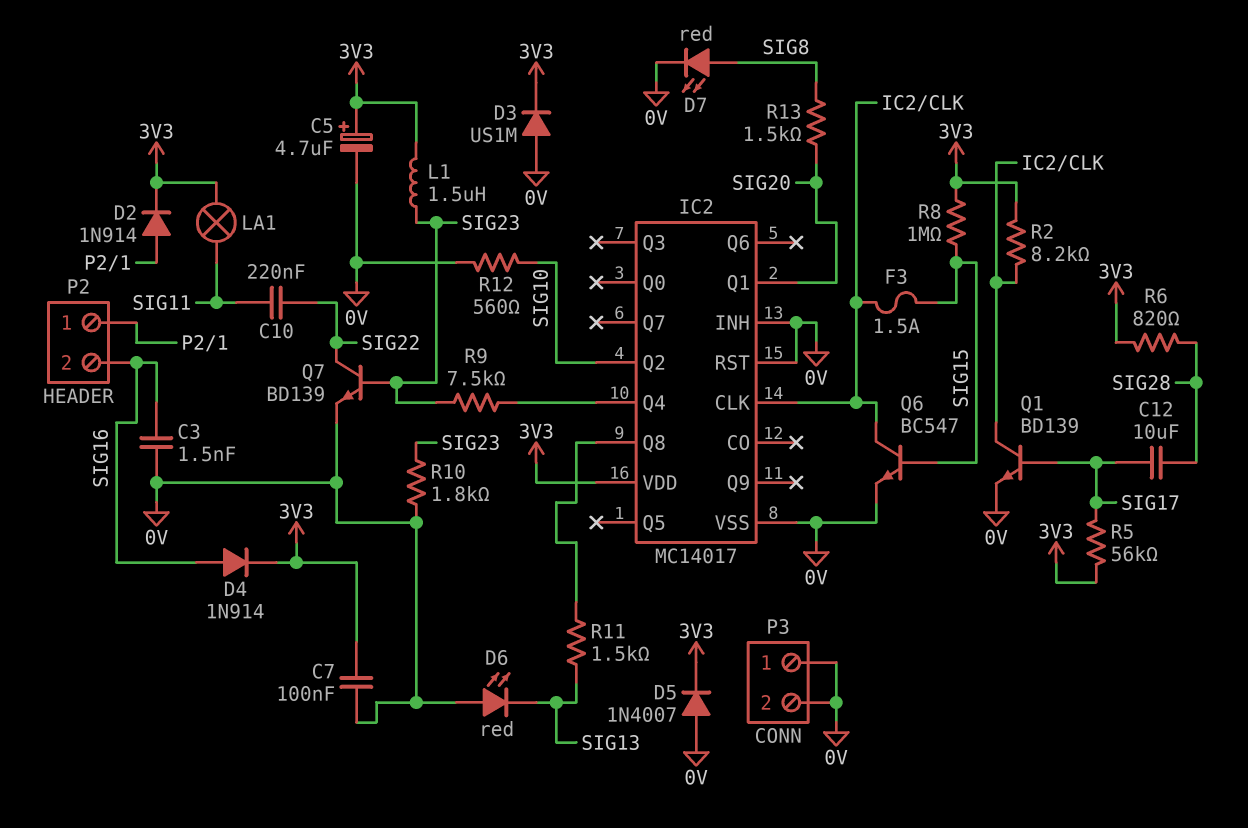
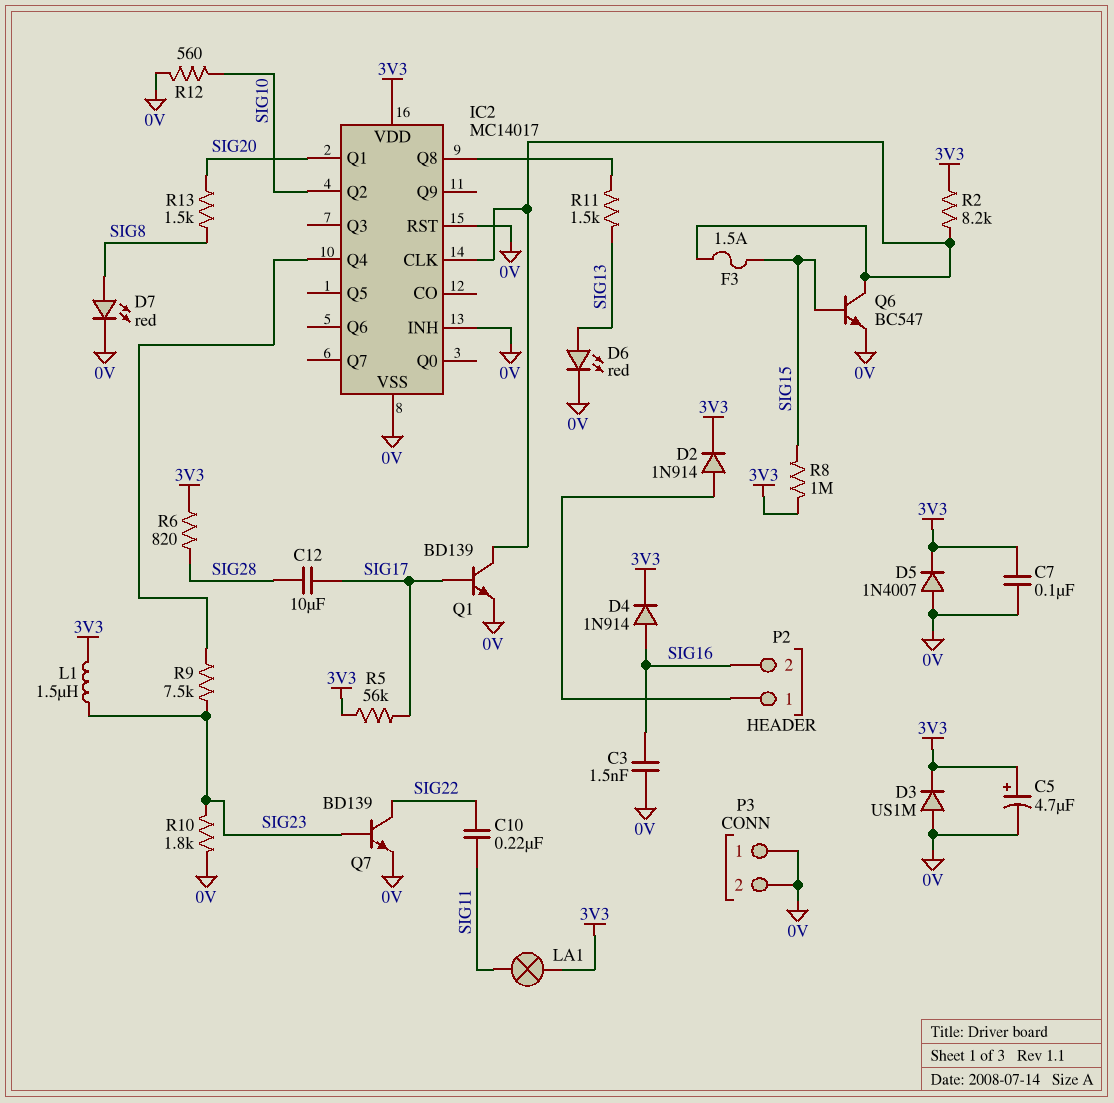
D6: LED red (A 0V, K SIG13) -> LED red (A SIG13, K 0V)

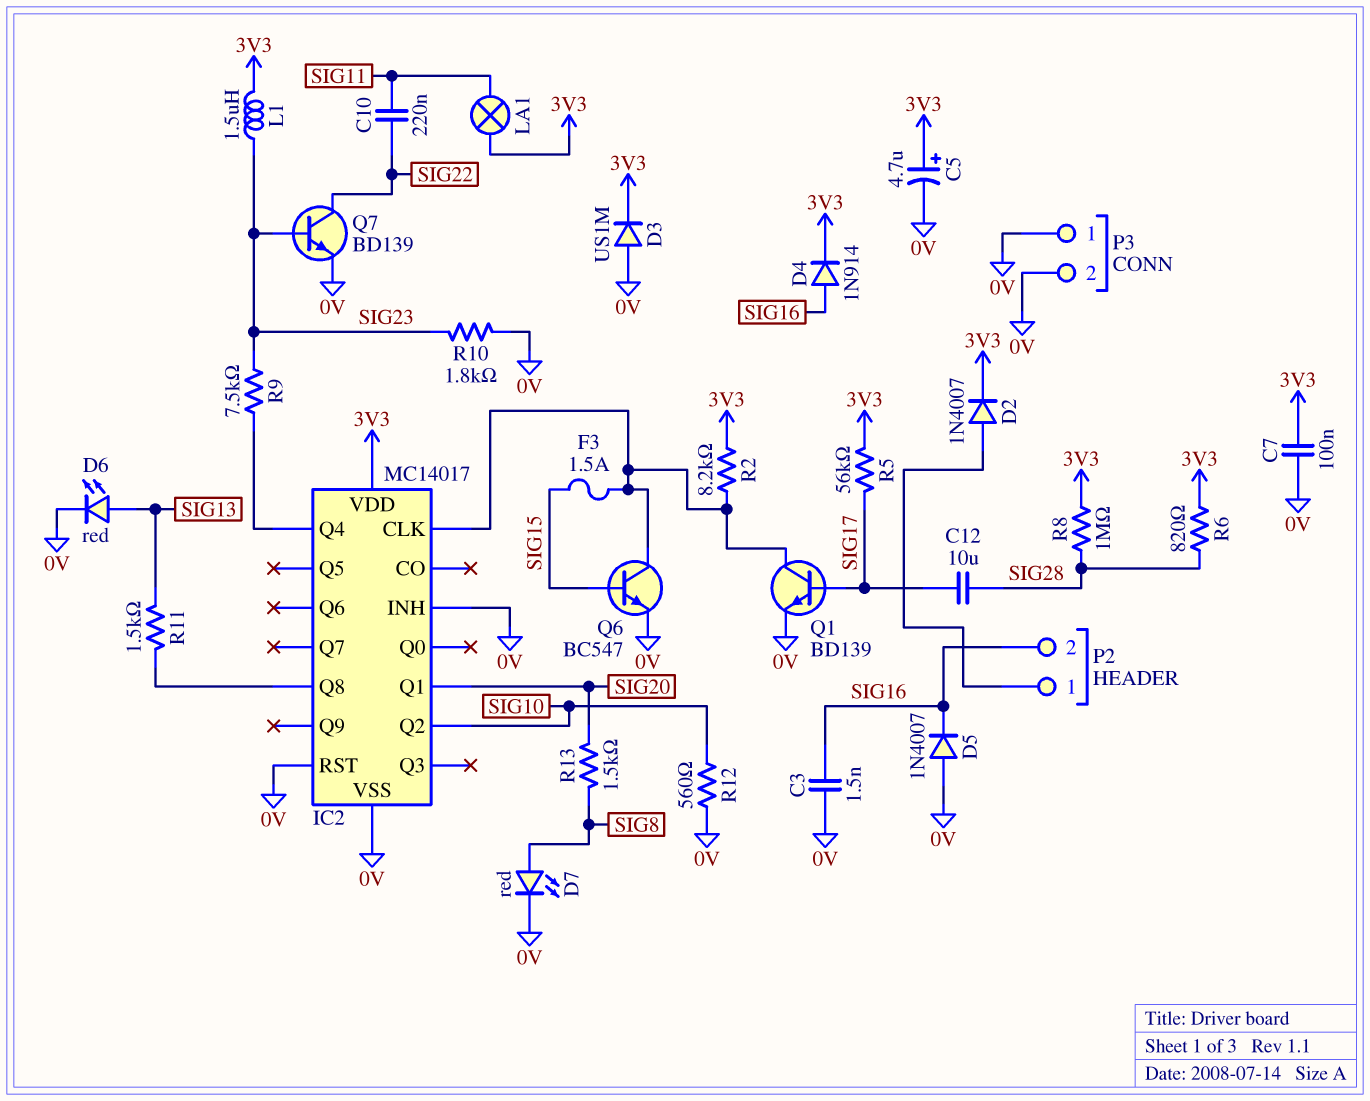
D2: diode 1N914 (A P2/1, K 3V3) -> diode 1N4007 (A P2/1, K 3V3)
D5: diode 1N4007 (A 0V, K 3V3) -> diode 1N4007 (A 0V, K SIG16)
R8: 1M (3V3, SIG15) -> 1M (3V3, SIG28)

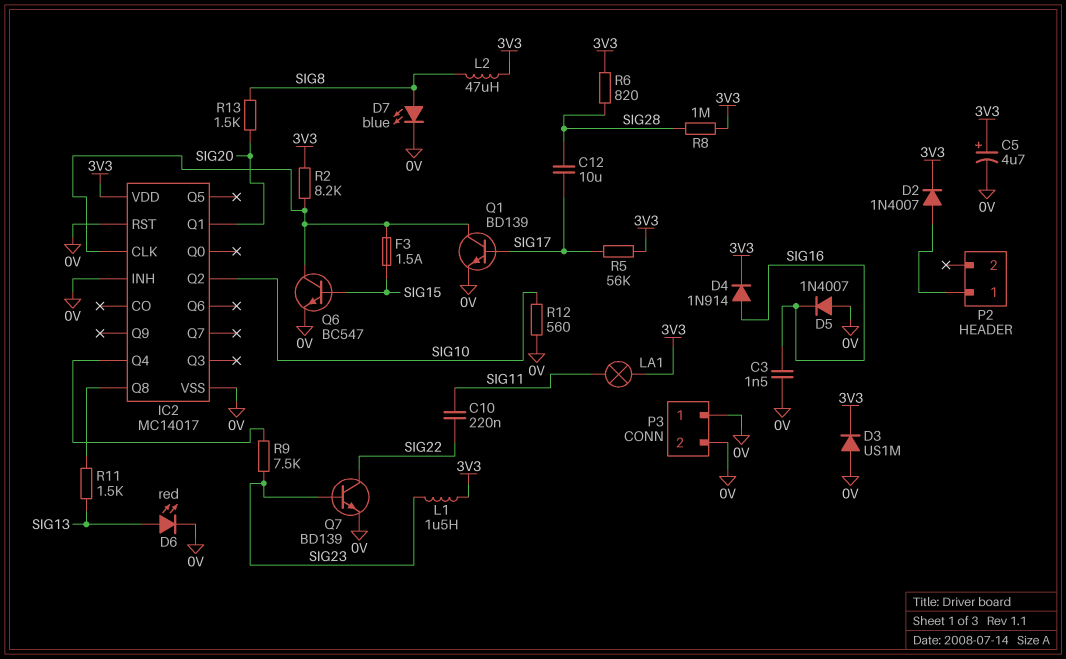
C7: 100nF (0V, 3V3) -> none
D7: LED red (A SIG8, K 0V) -> LED blue (A SIG8, K 0V)
L2: none -> 47uH (3V3, SIG8)
P2 pin 2: SIG16 -> none
R10: 1.8k (0V, SIG23) -> none

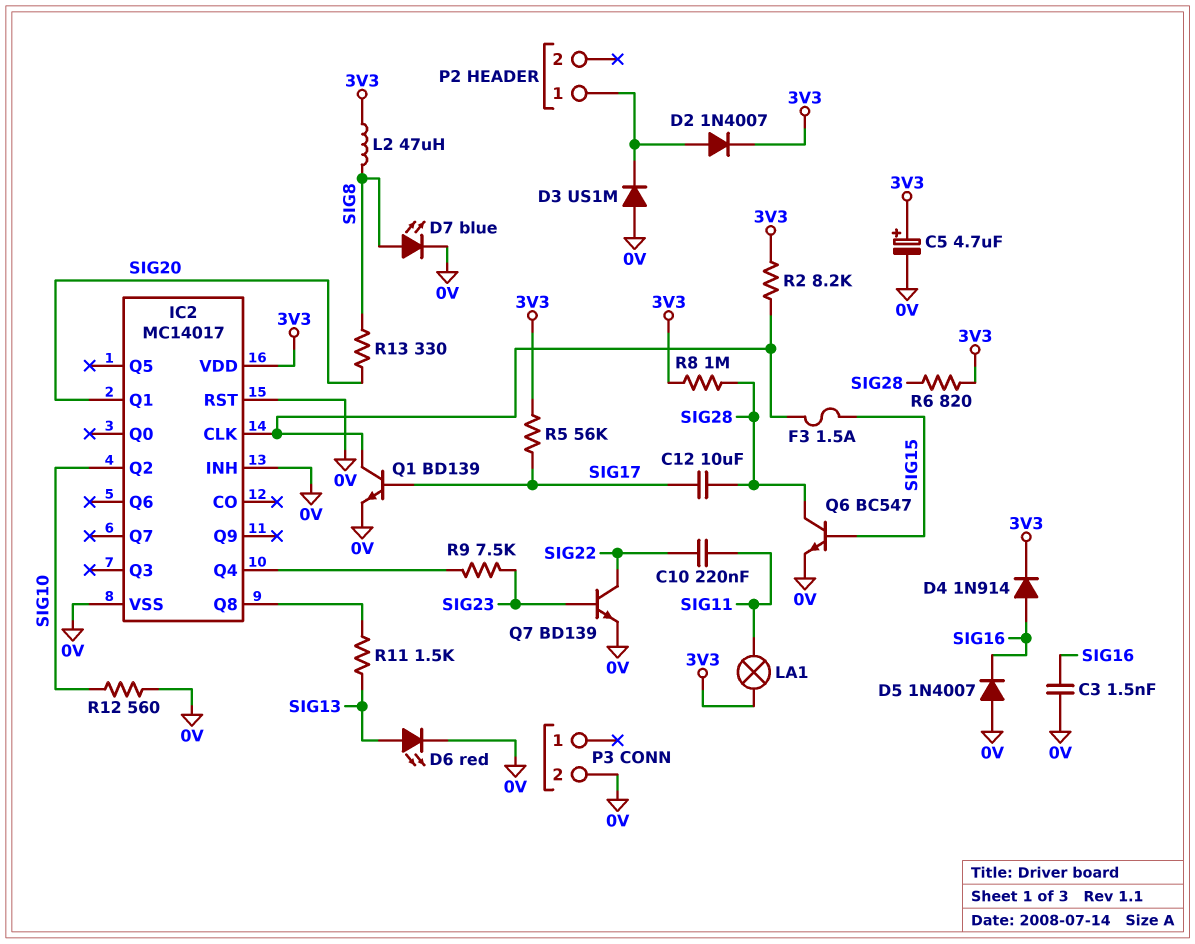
D3: diode US1M (A 0V, K 3V3) -> diode US1M (A 0V, K P2/1)
L1: 1.5uH (3V3, SIG23) -> none
P3 pin 1: 0V -> none
Q6: NPN BC547 (B SIG15, C IC2/CLK, E 0V) -> NPN BC547 (B SIG15, C SIG28, E 0V)
R13: 1.5k (SIG8, SIG20) -> 330 (SIG8, SIG20)

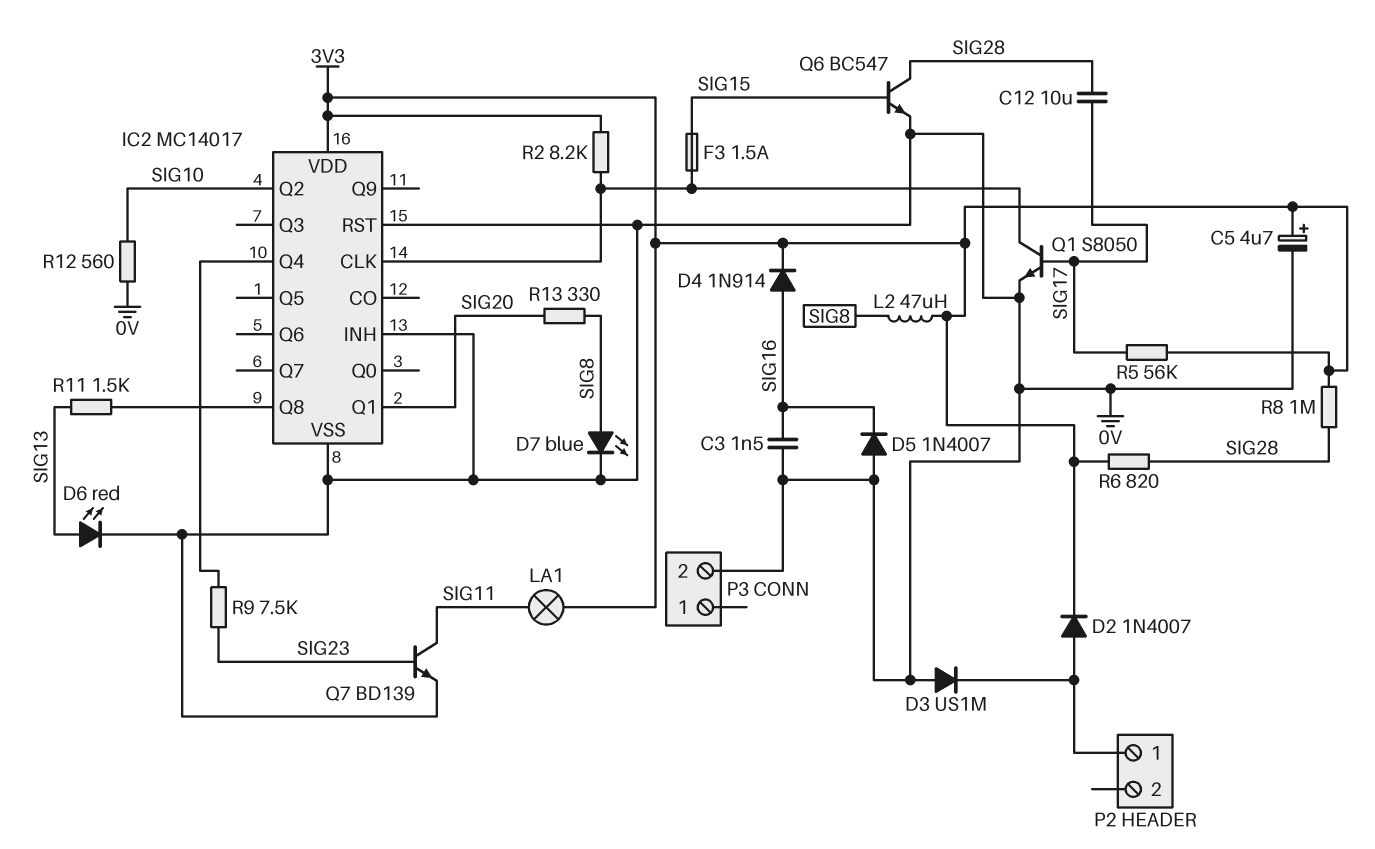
C10: 220nF (SIG11, SIG22) -> none
Q1: NPN BD139 (B SIG17, C IC2/CLK, E 0V) -> NPN S8050 (B SIG17, C IC2/CLK, E 0V)
Q7: NPN BD139 (B SIG23, C SIG22, E 0V) -> NPN BD139 (B SIG23, C SIG11, E 0V)

